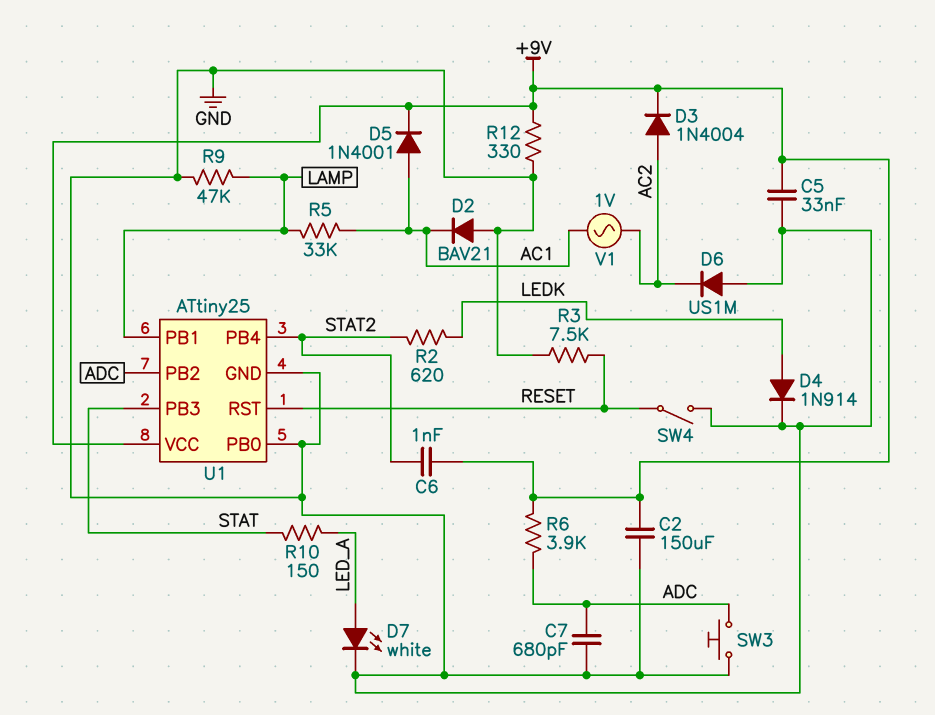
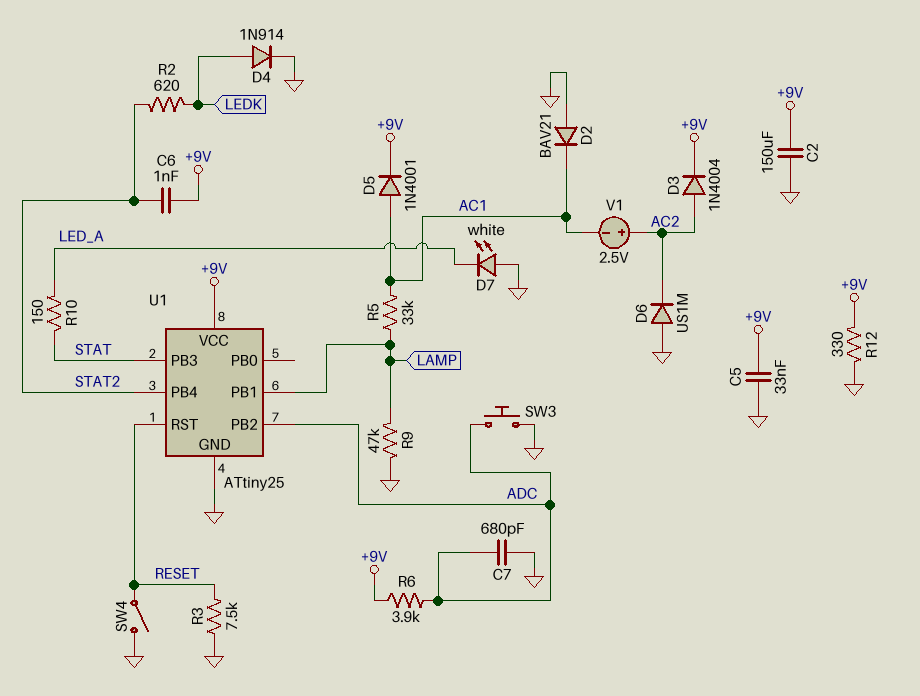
D7: LED white (A LED_A, K GND) -> LED white (A GND, K LED_A)
U1 pin PB0: GND -> none
V1: AC 1V (AC1, AC2) -> 2.5V (plus AC2, minus AC1)

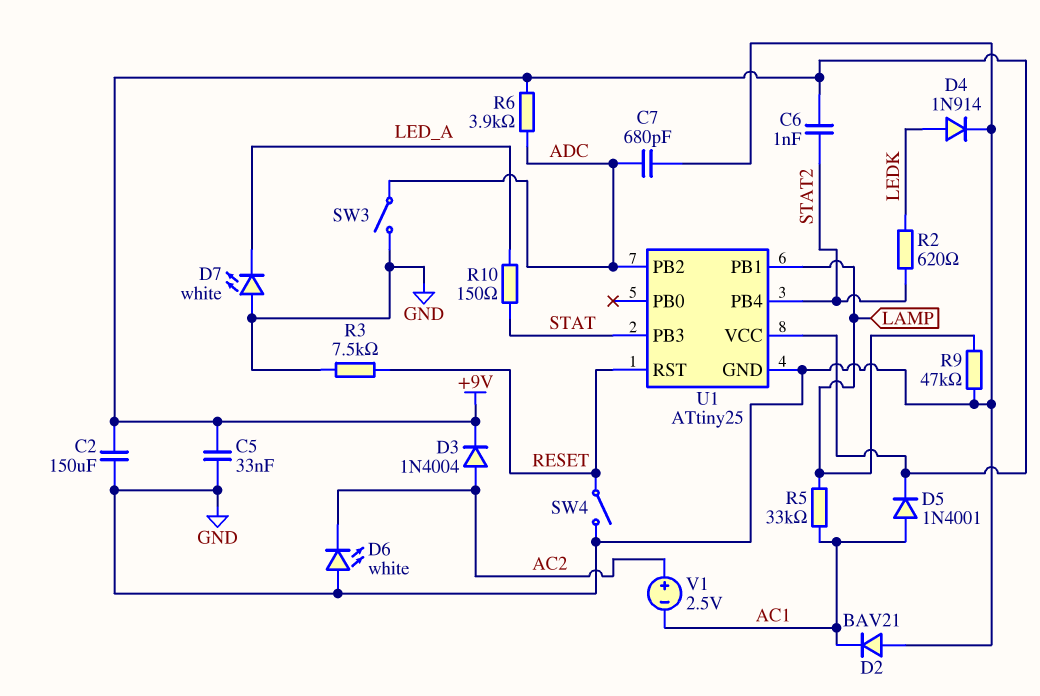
D6: diode US1M (A GND, K AC2) -> LED white (A GND, K AC2)
R12: 330 (+9V, GND) -> none
SW3: button (ADC, GND) -> switch (ADC, GND)

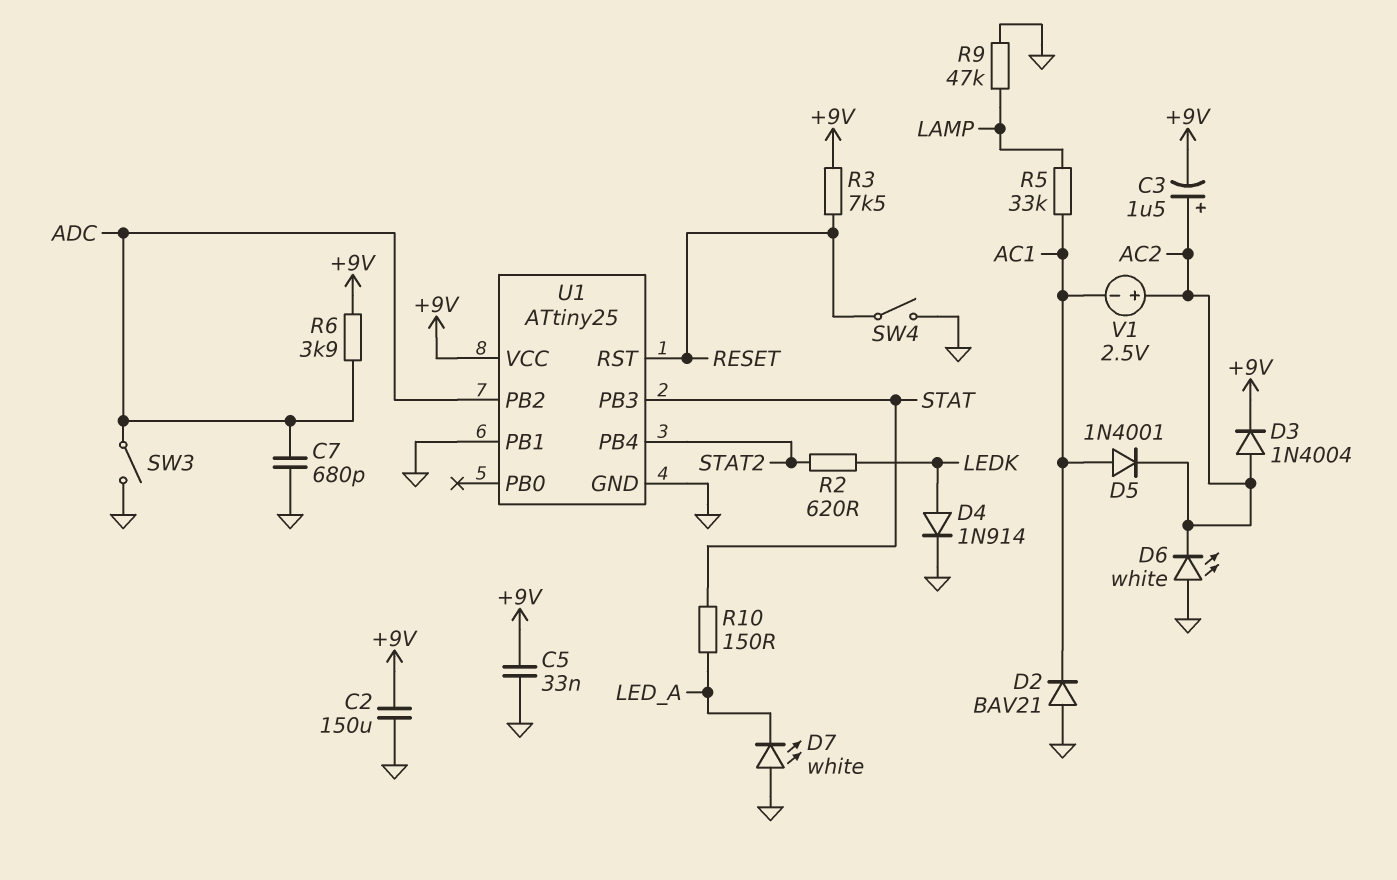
C3: none -> 1.5uF (plus AC2, minus +9V)
C6: 1nF (+9V, STAT2) -> none
D5: diode 1N4001 (A AC1, K +9V) -> diode 1N4001 (A AC1, K AC2)
R3: 7.5k (GND, RESET) -> 7.5k (+9V, RESET)
U1 pin PB1: LAMP -> GND

